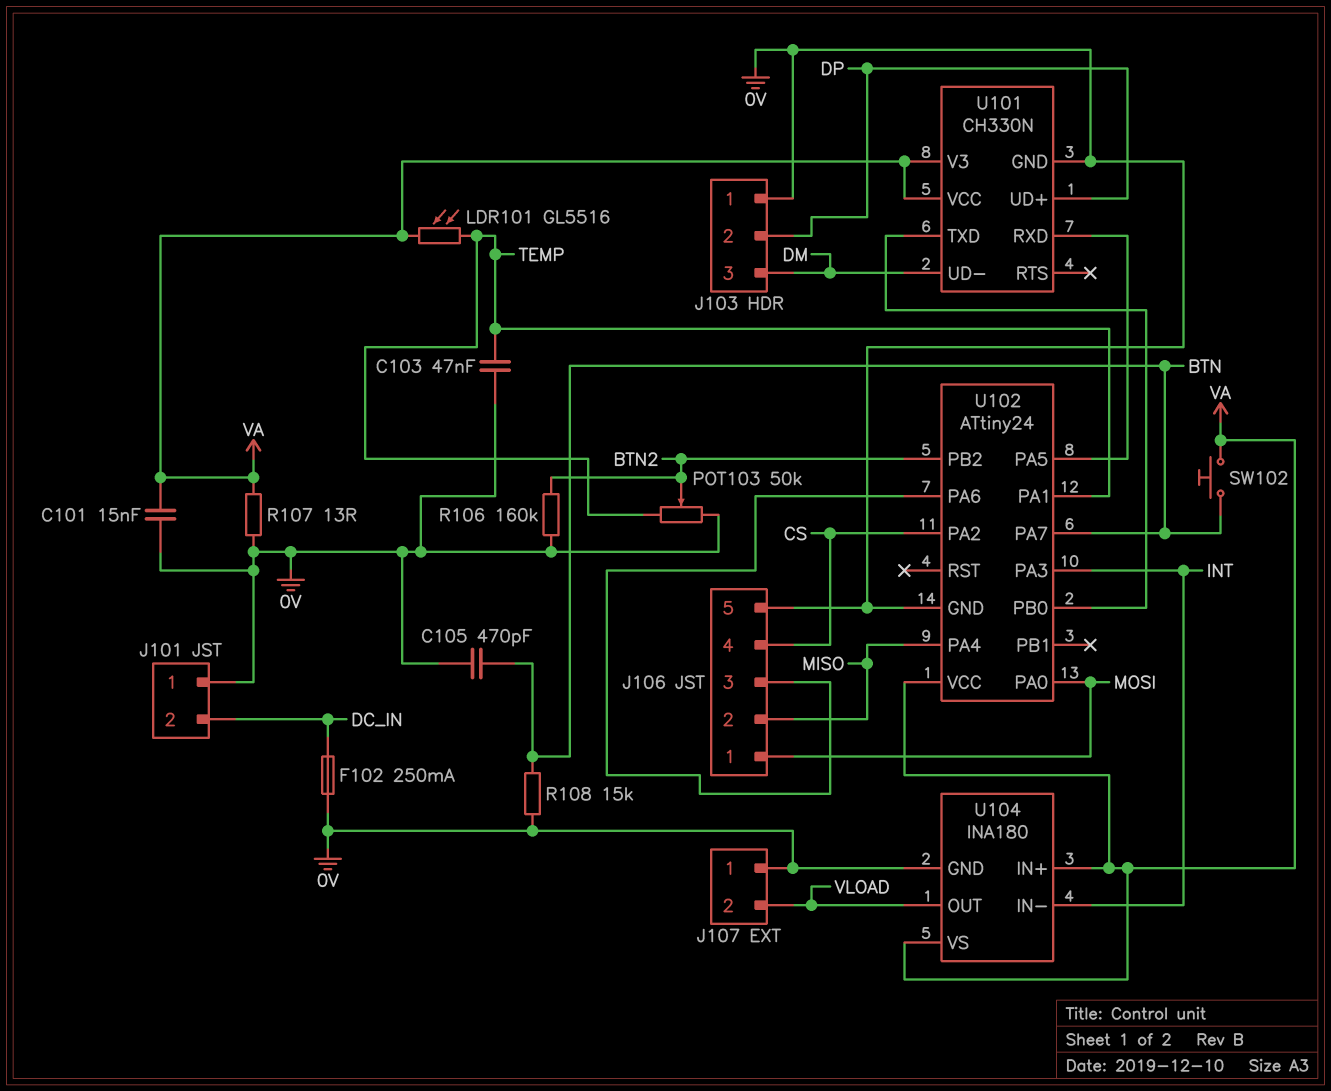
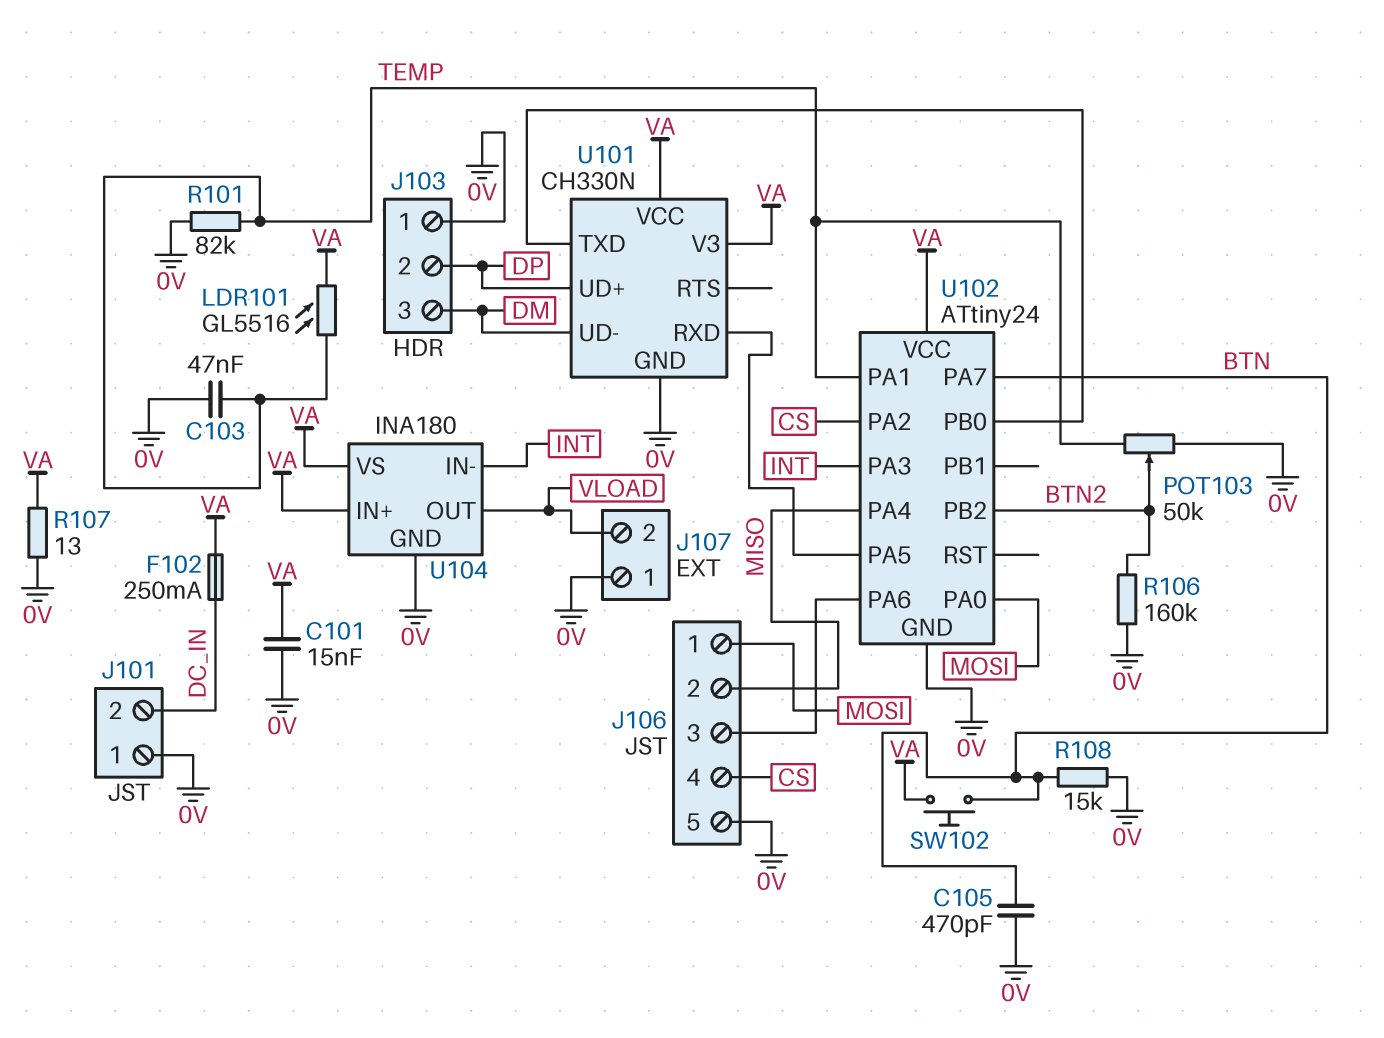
F102: 250mA (0V, DC_IN) -> 250mA (DC_IN, VA)
R101: none -> 82k (0V, TEMP)

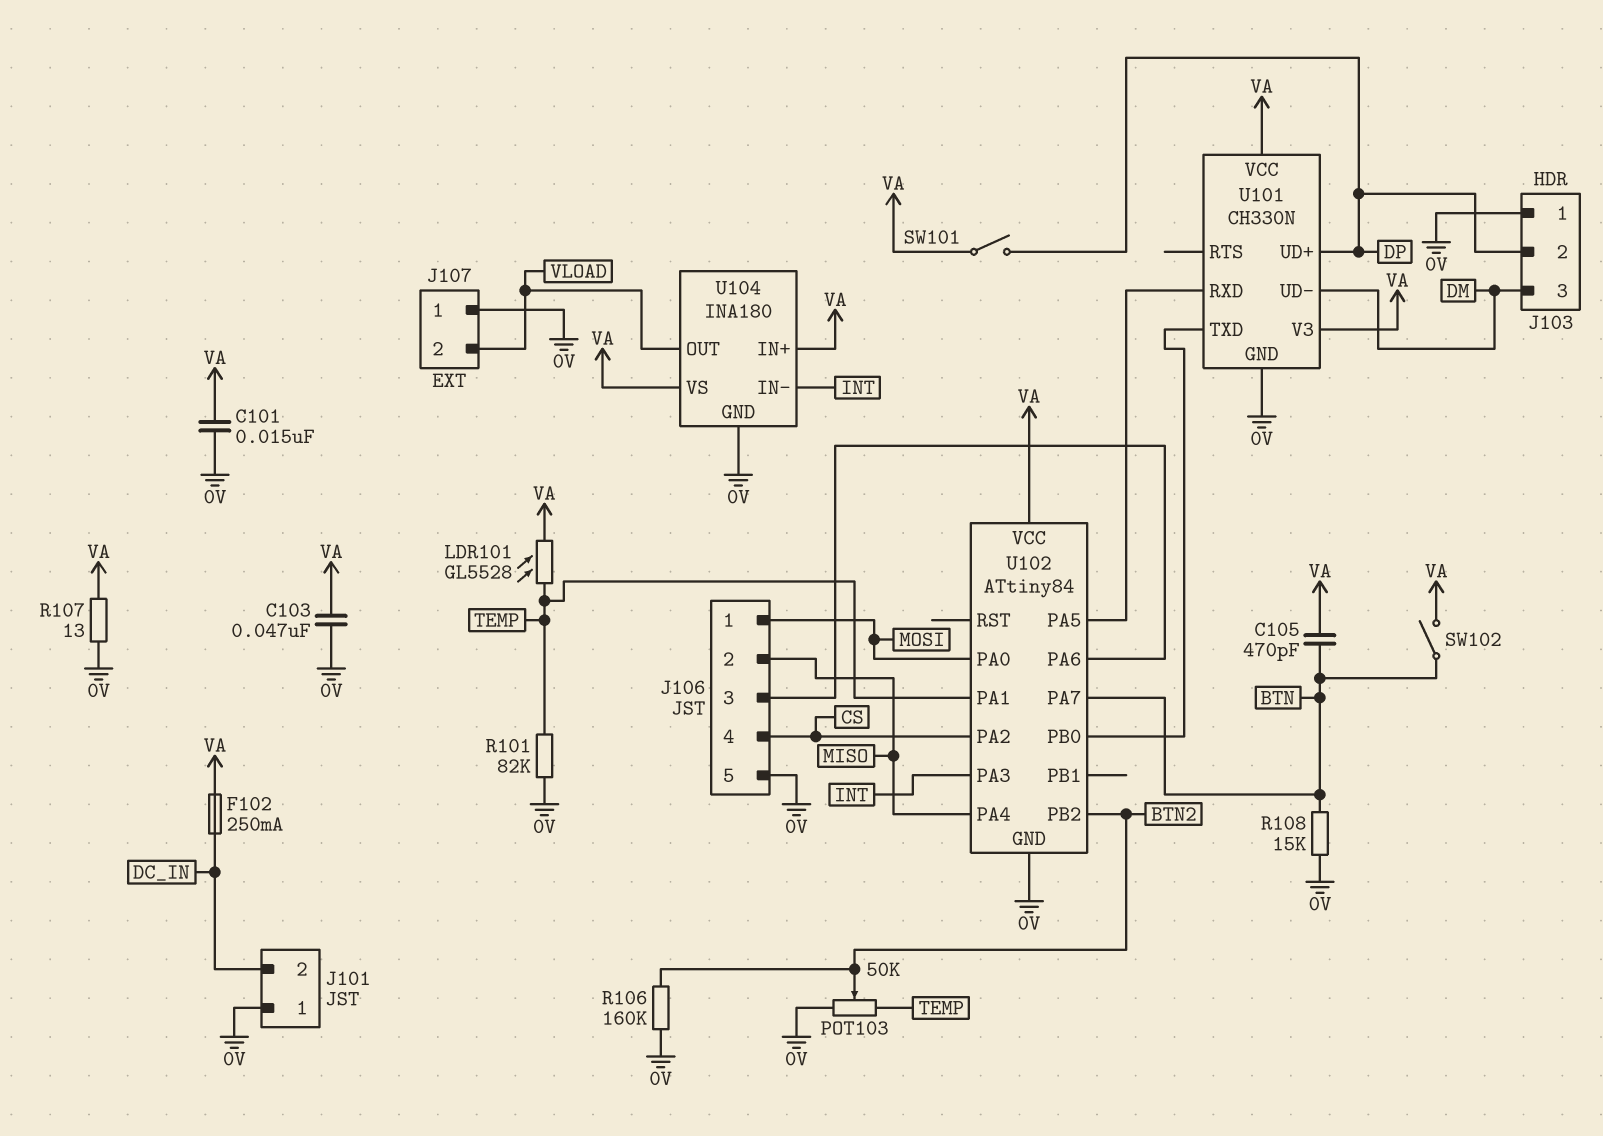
C103: 47nF (0V, TEMP) -> 47nF (0V, VA)
C105: 470pF (0V, BTN) -> 470pF (BTN, VA)
LDR101: GL5516 (TEMP, VA) -> GL5528 (TEMP, VA)
SW101: none -> switch (DP, VA)
SW102: button (BTN, VA) -> switch (BTN, VA)
U102: ATtiny24 -> ATtiny84

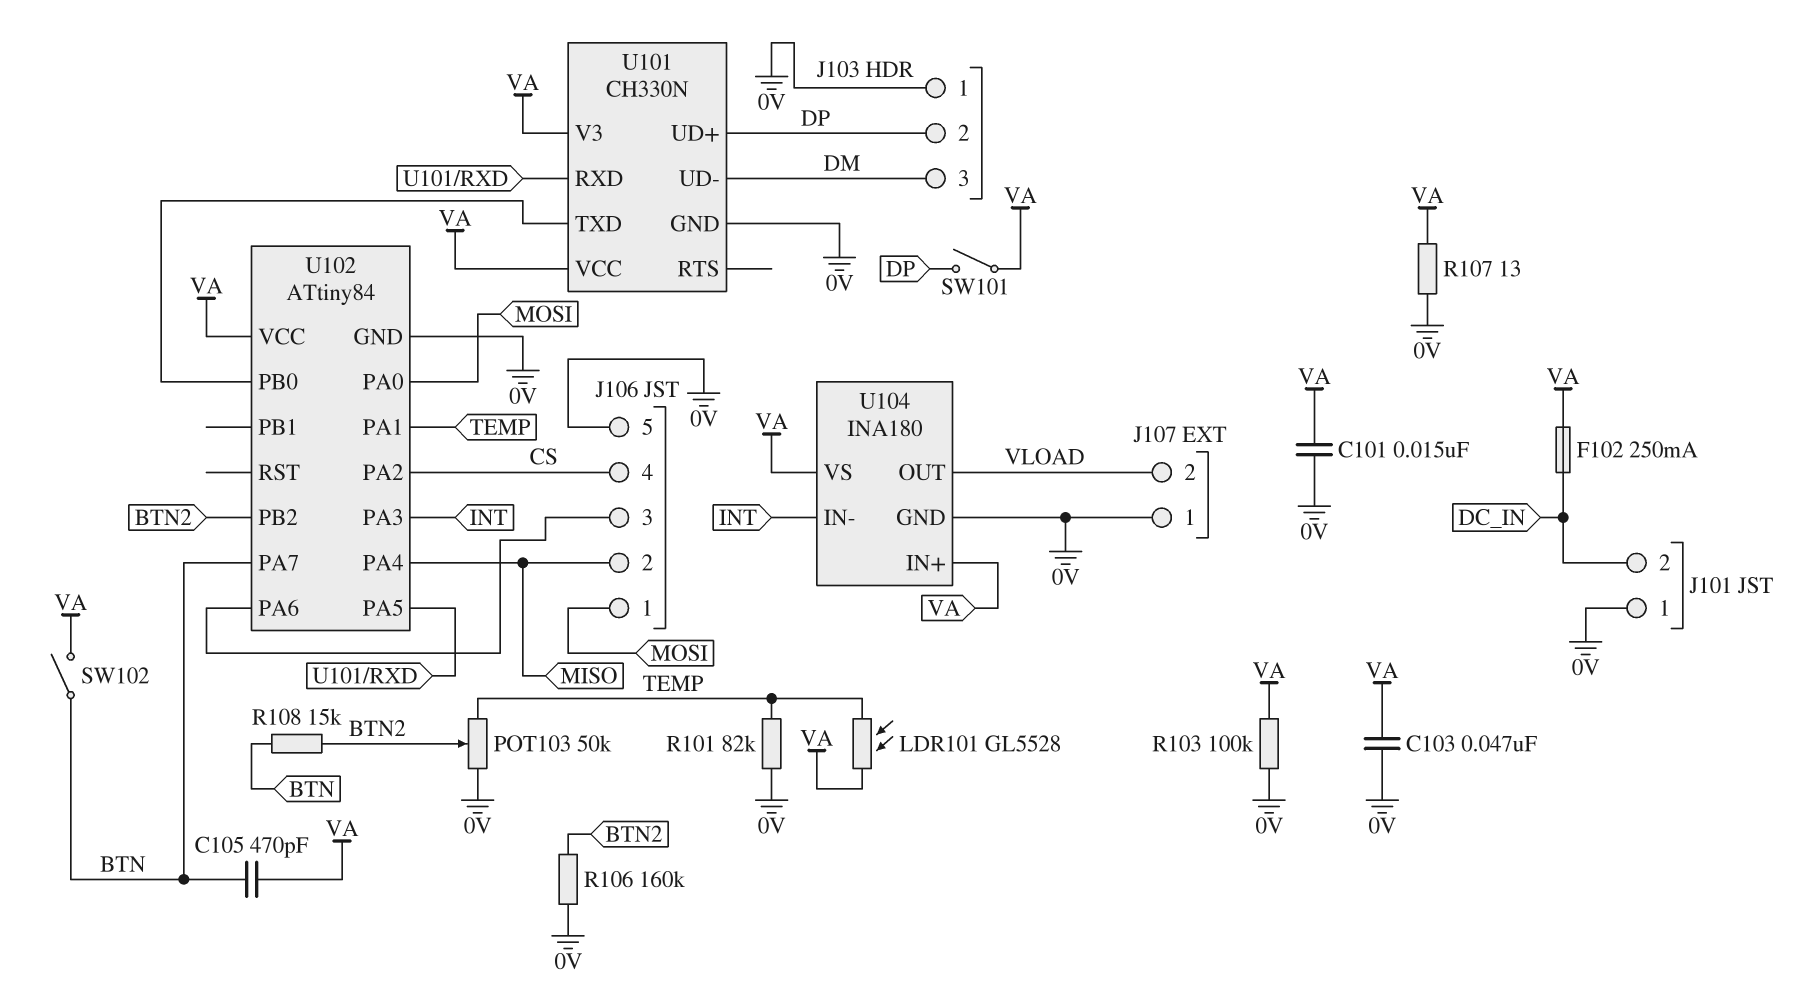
R103: none -> 100k (0V, VA)
R108: 15k (0V, BTN) -> 15k (BTN, BTN2)

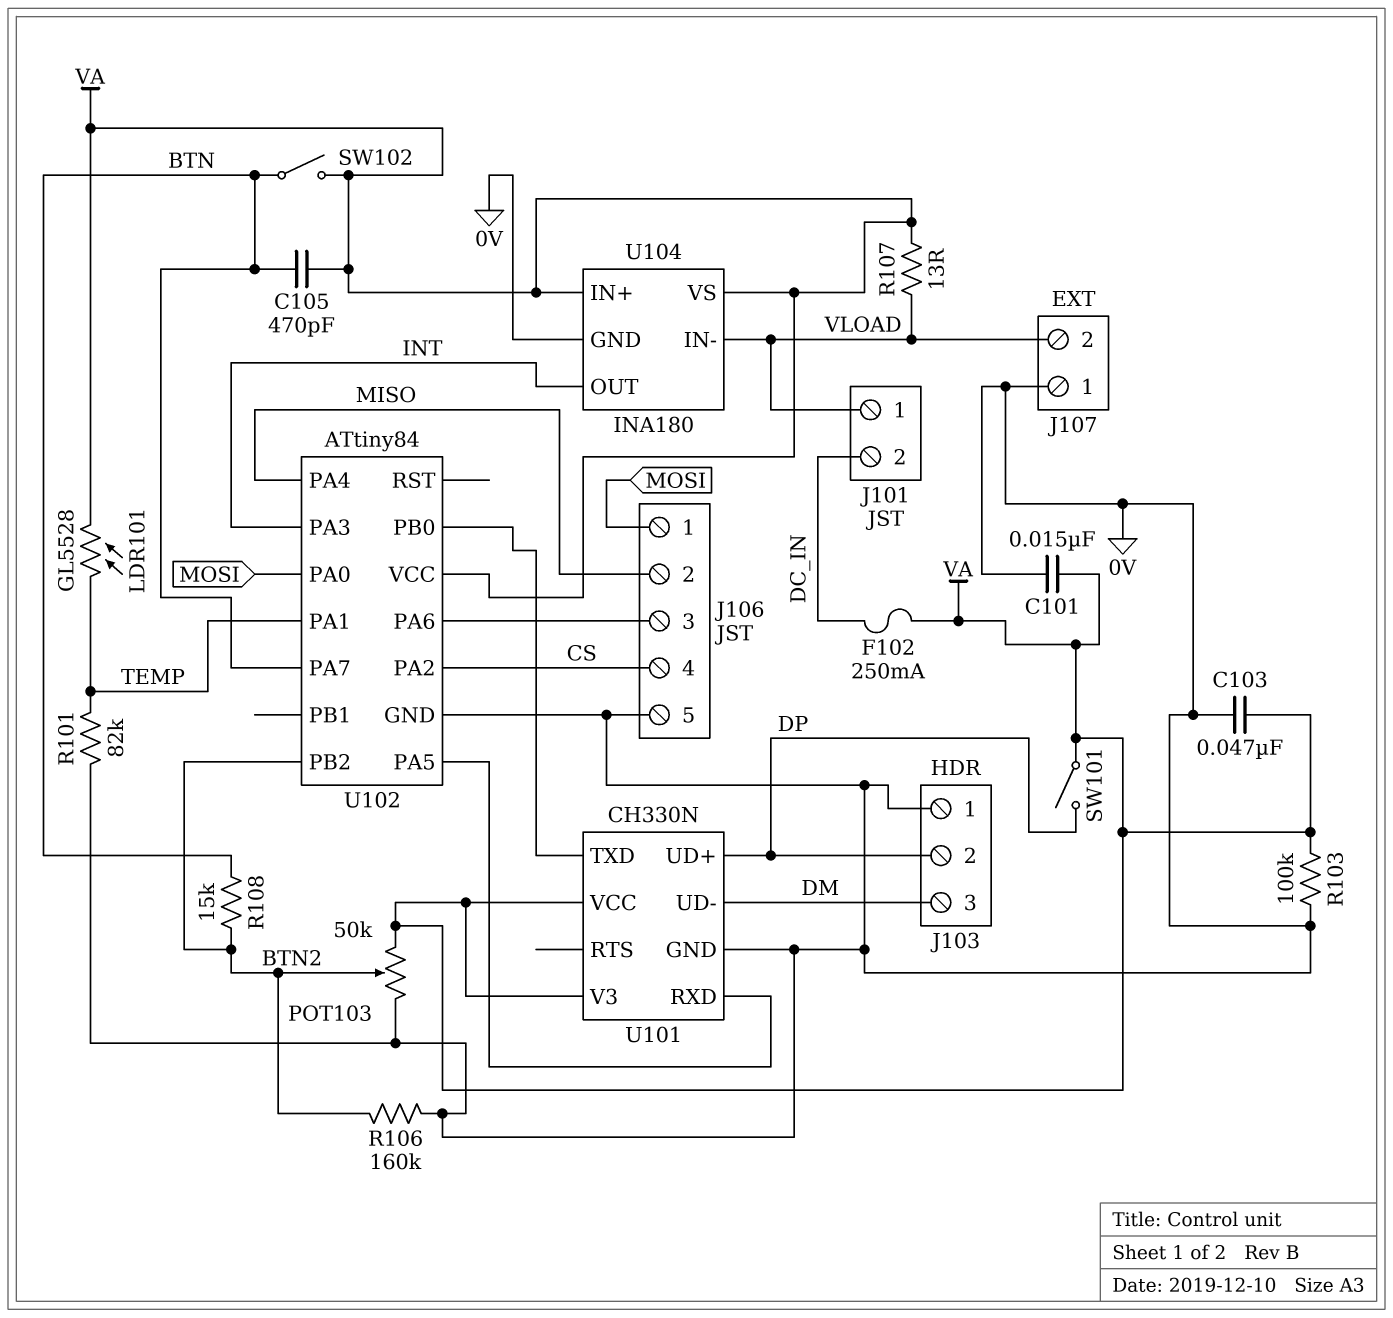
J101 pin 1: 0V -> VLOAD
POT103: 50k (0V, TEMP, wiper BTN2) -> 50k (0V, VA, wiper BTN2)
R107: 13 (0V, VA) -> 13 (VA, VLOAD)
U104 pin IN-: INT -> VLOAD
U104 pin OUT: VLOAD -> INT

